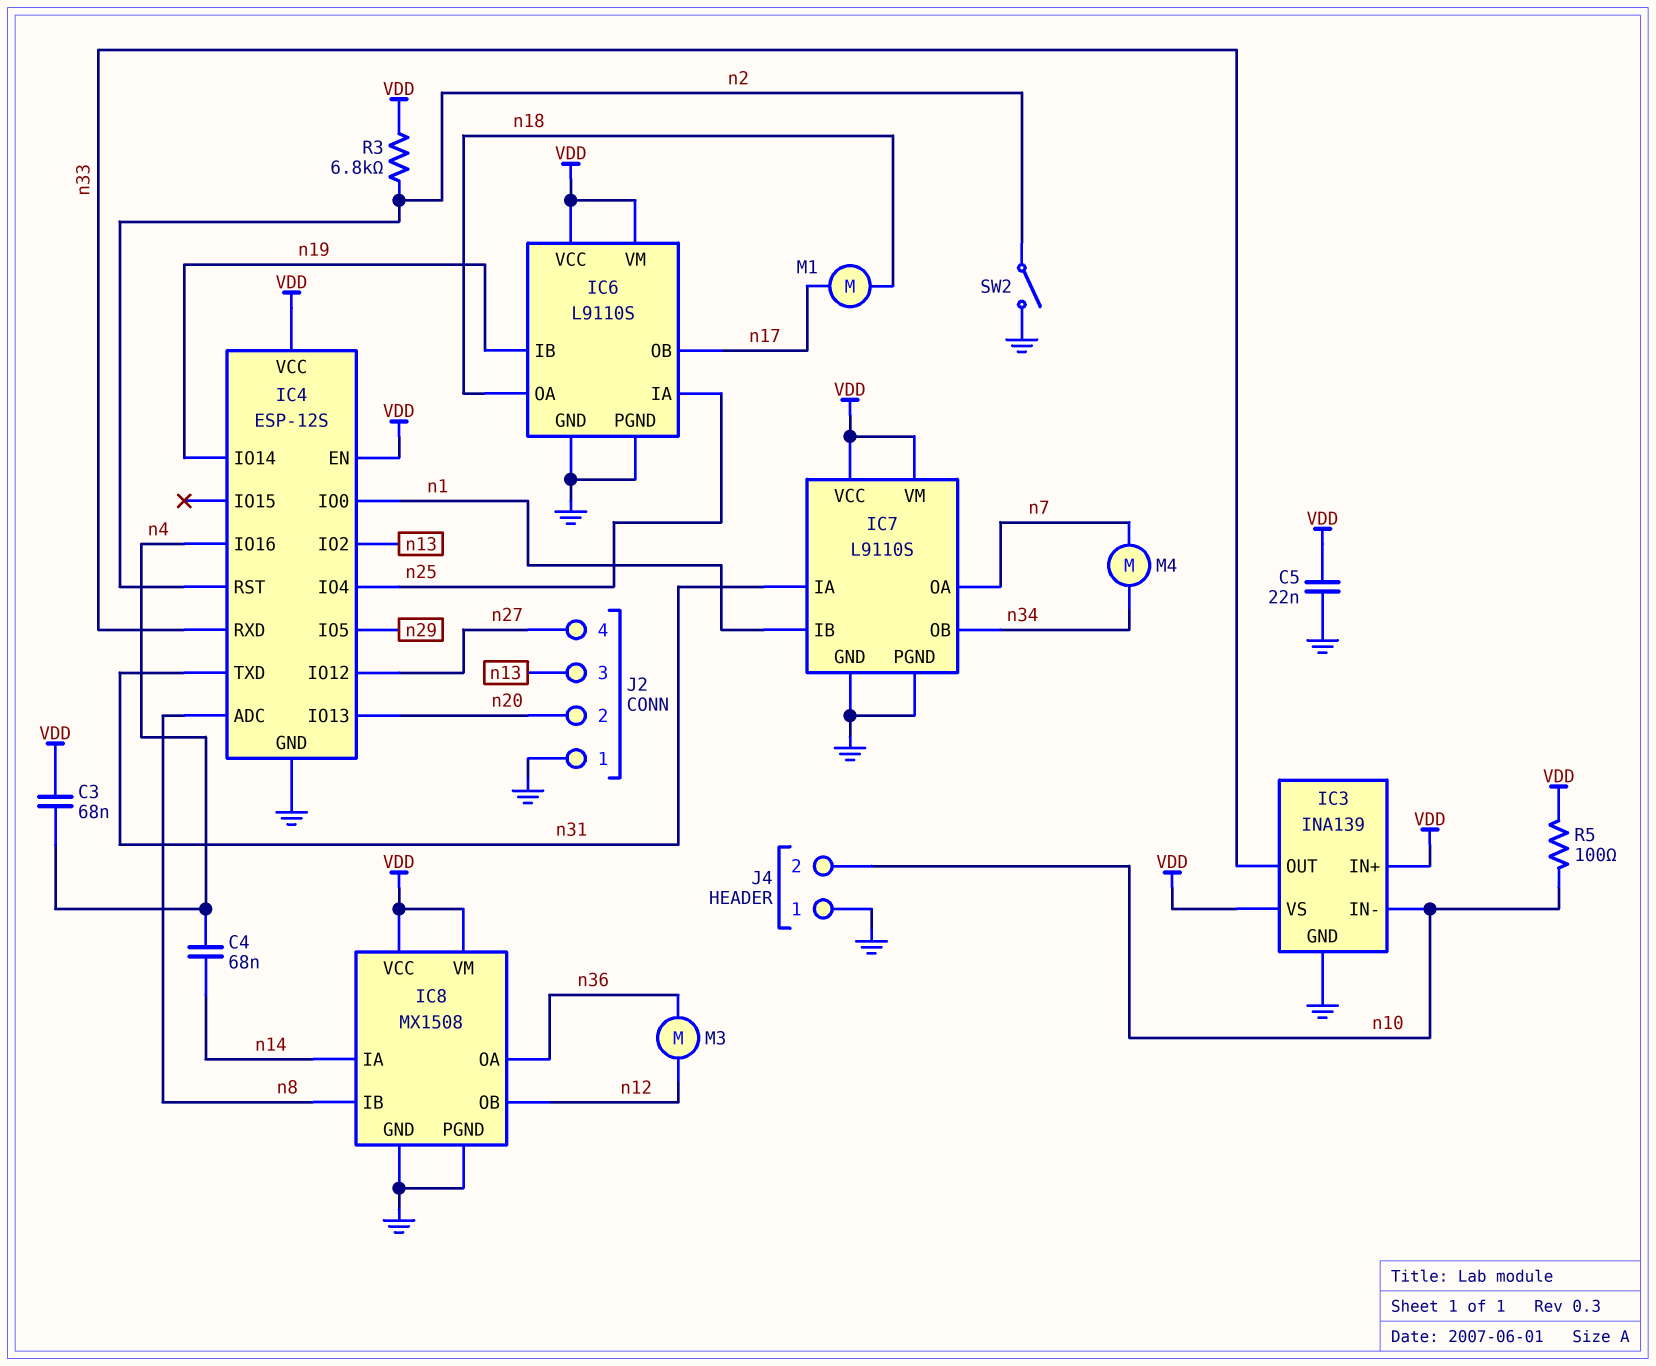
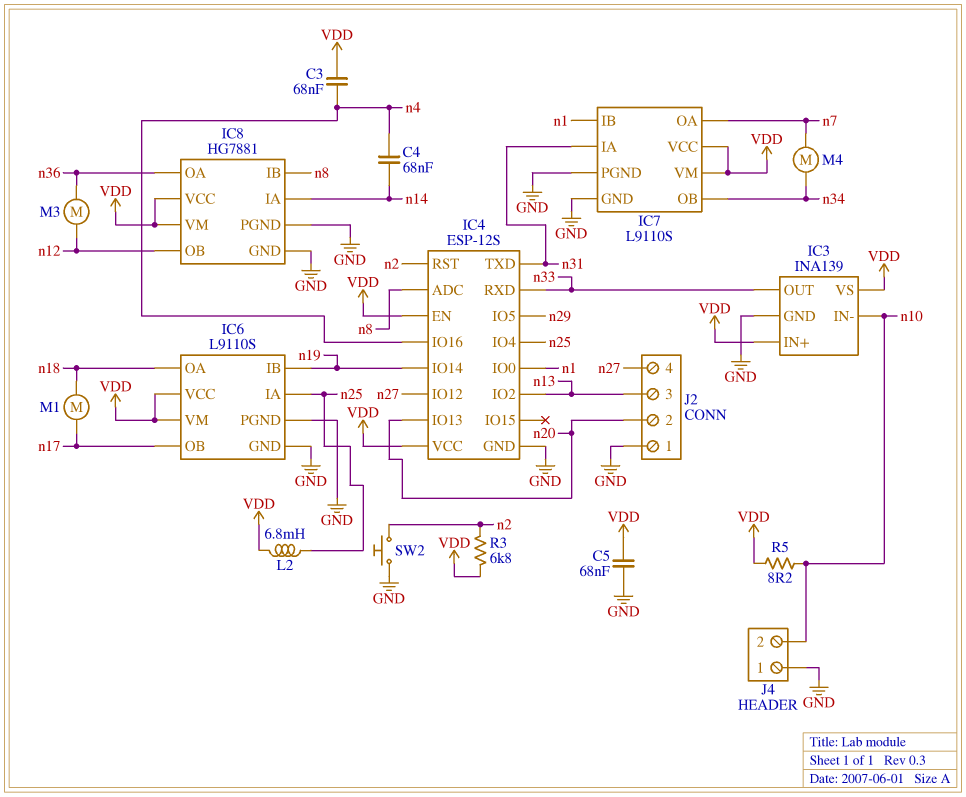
C5: 22nF (GND, VDD) -> 68nF (GND, VDD)
IC8: MX1508 -> HG7881
L2: none -> 6.8mH (VDD, n25)
R5: 100 (VDD, n10) -> 8.2 (VDD, n10)
SW2: switch (GND, n2) -> button (GND, n2)

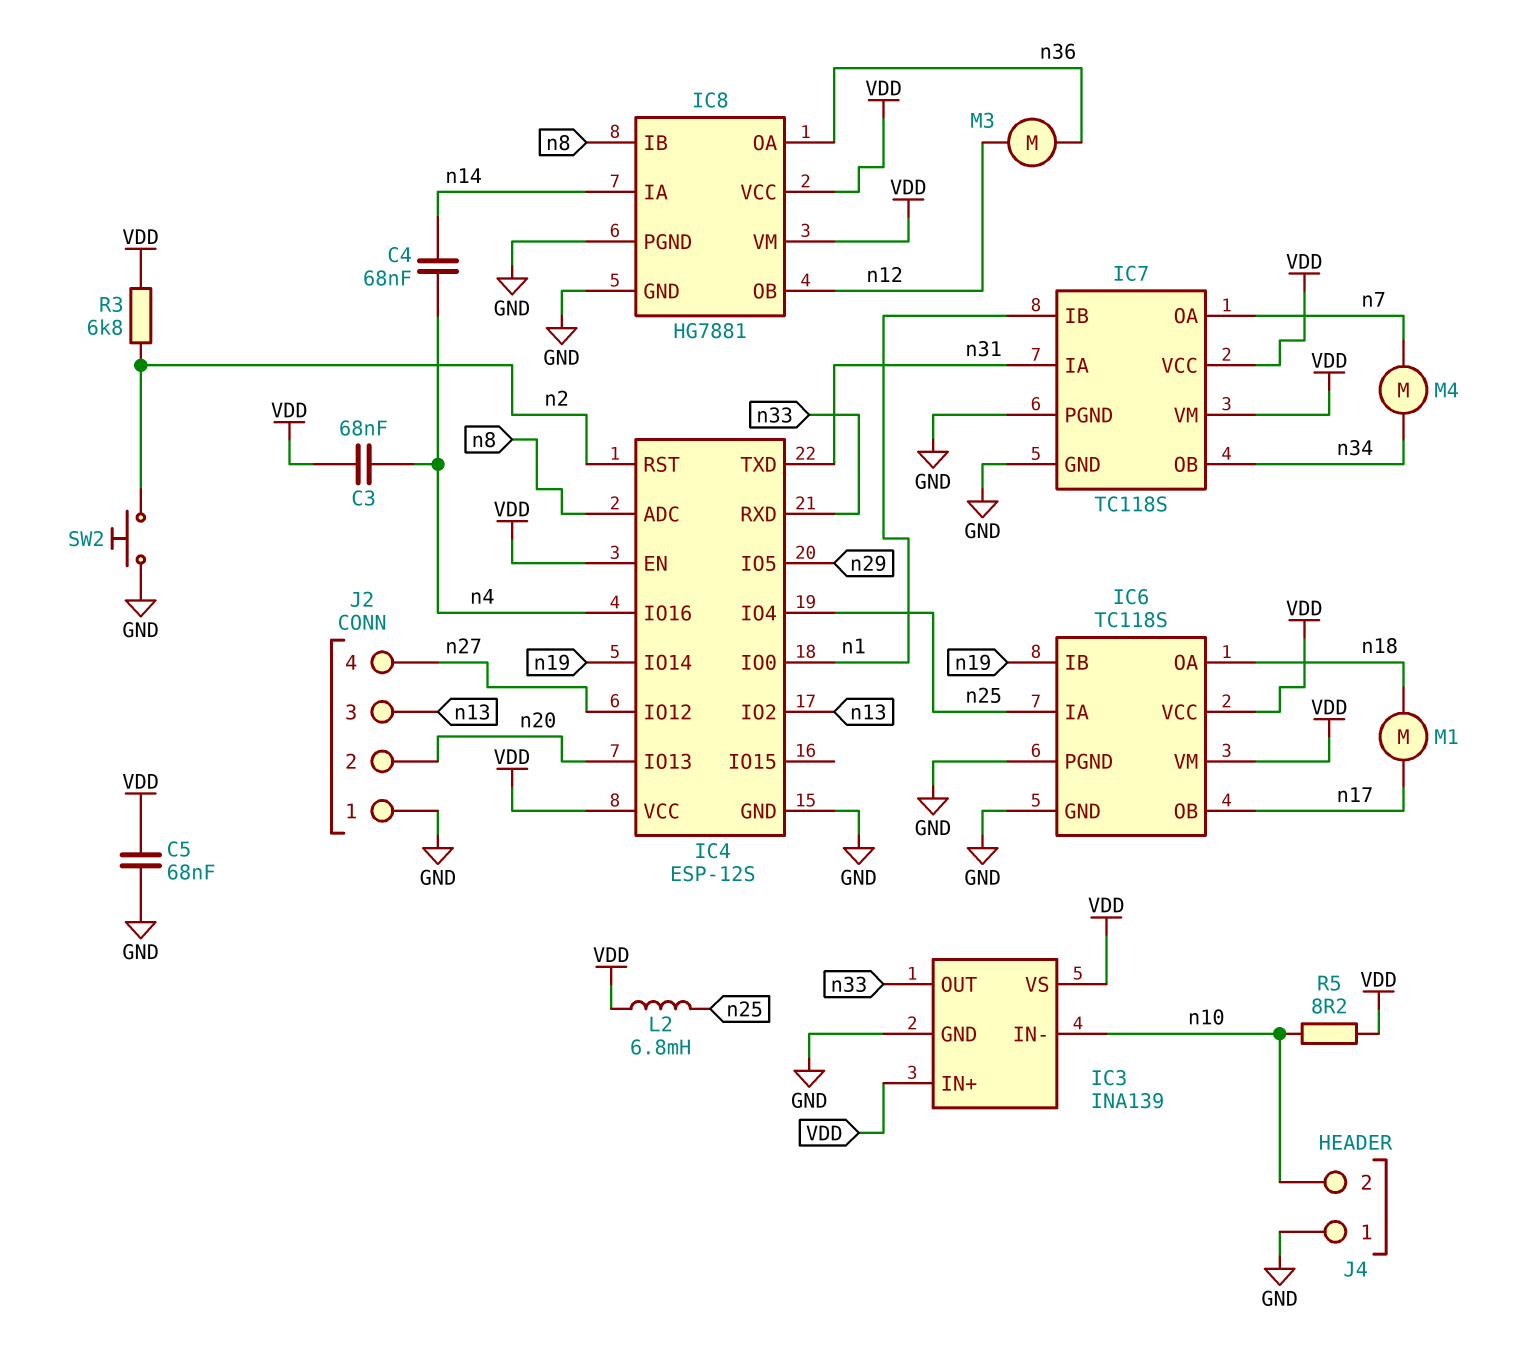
IC6: L9110S -> TC118S
IC7: L9110S -> TC118S

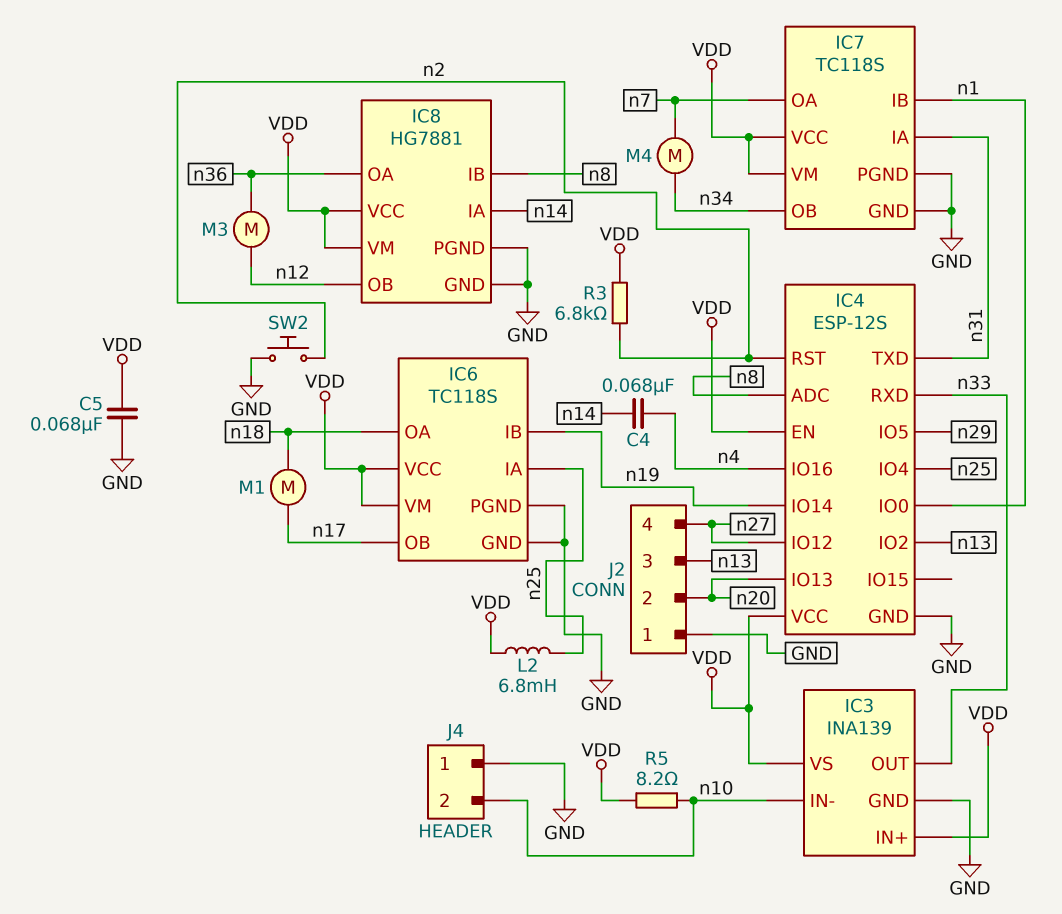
C3: 68nF (VDD, n4) -> none

